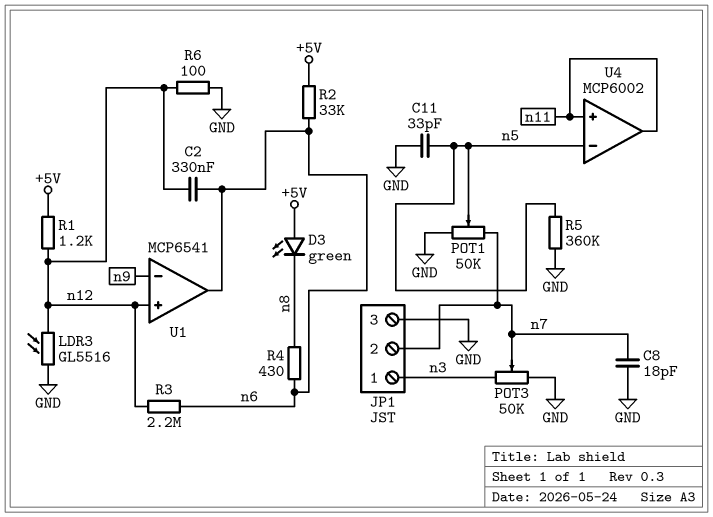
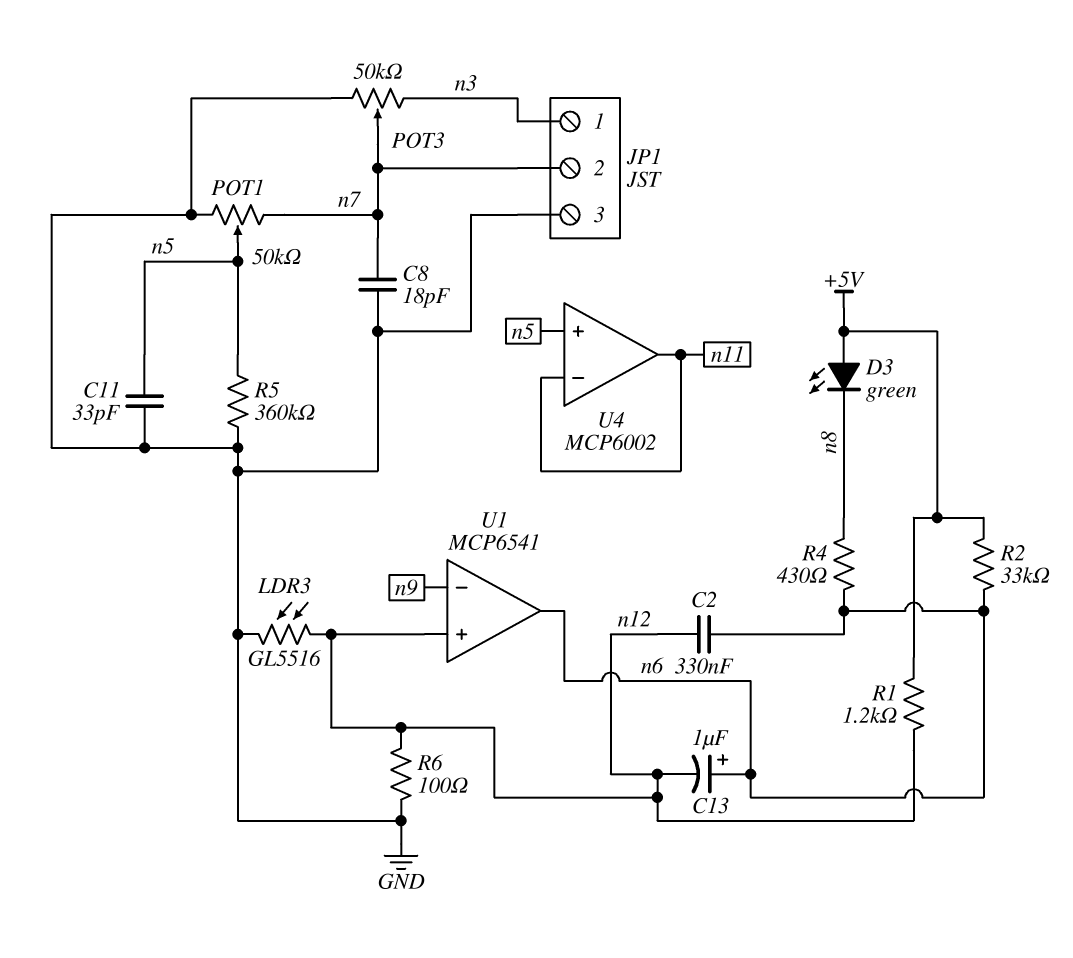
C13: none -> 1uF (plus n6, minus n12)
R3: 2.2M (n6, n12) -> none
U4 pin in+: n11 -> n5
U4 pin in-: n5 -> n11

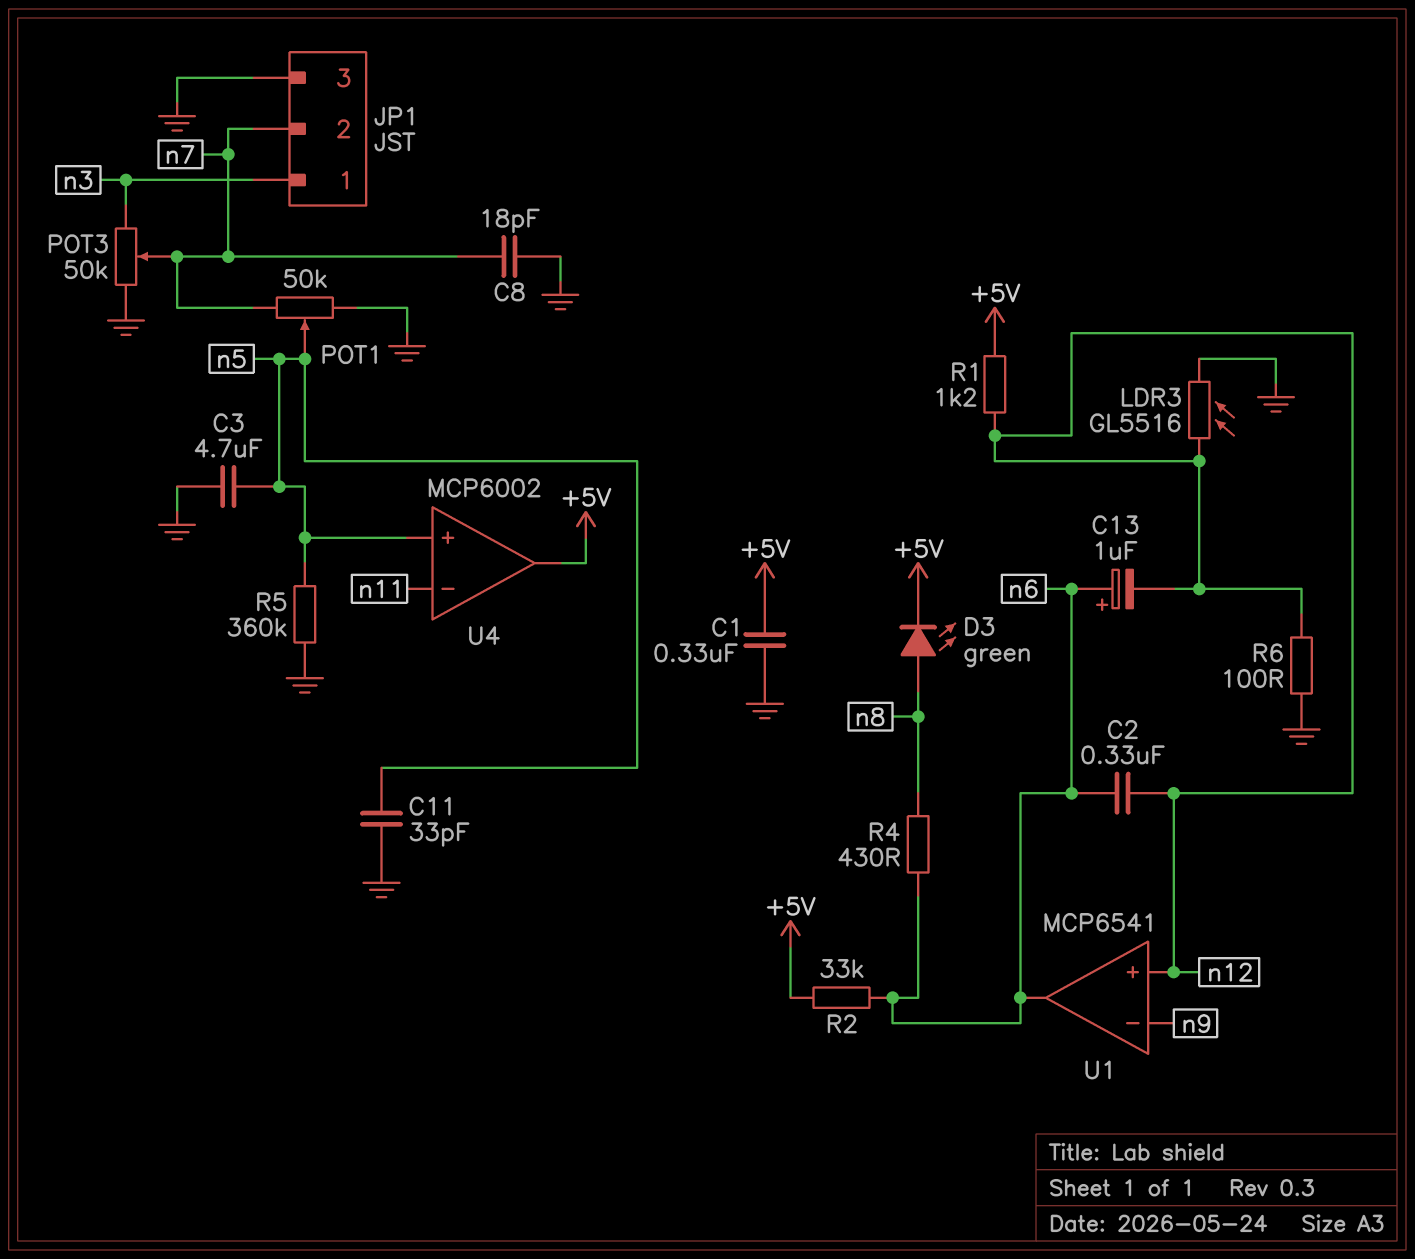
C1: none -> 330nF (+5V, GND)
C3: none -> 4.7uF (GND, n5)
D3: LED green (A +5V, K n8) -> LED green (A n8, K +5V)
U4 pin out: n11 -> +5V

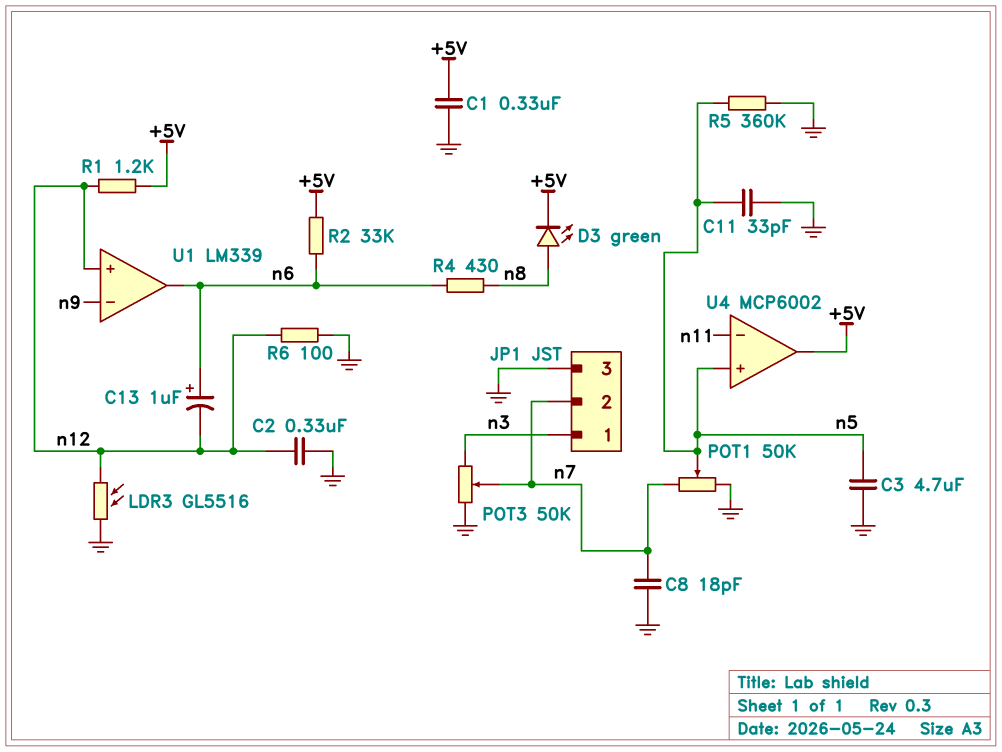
C2: 330nF (n6, n12) -> 330nF (GND, n12)
U1: MCP6541 -> LM339

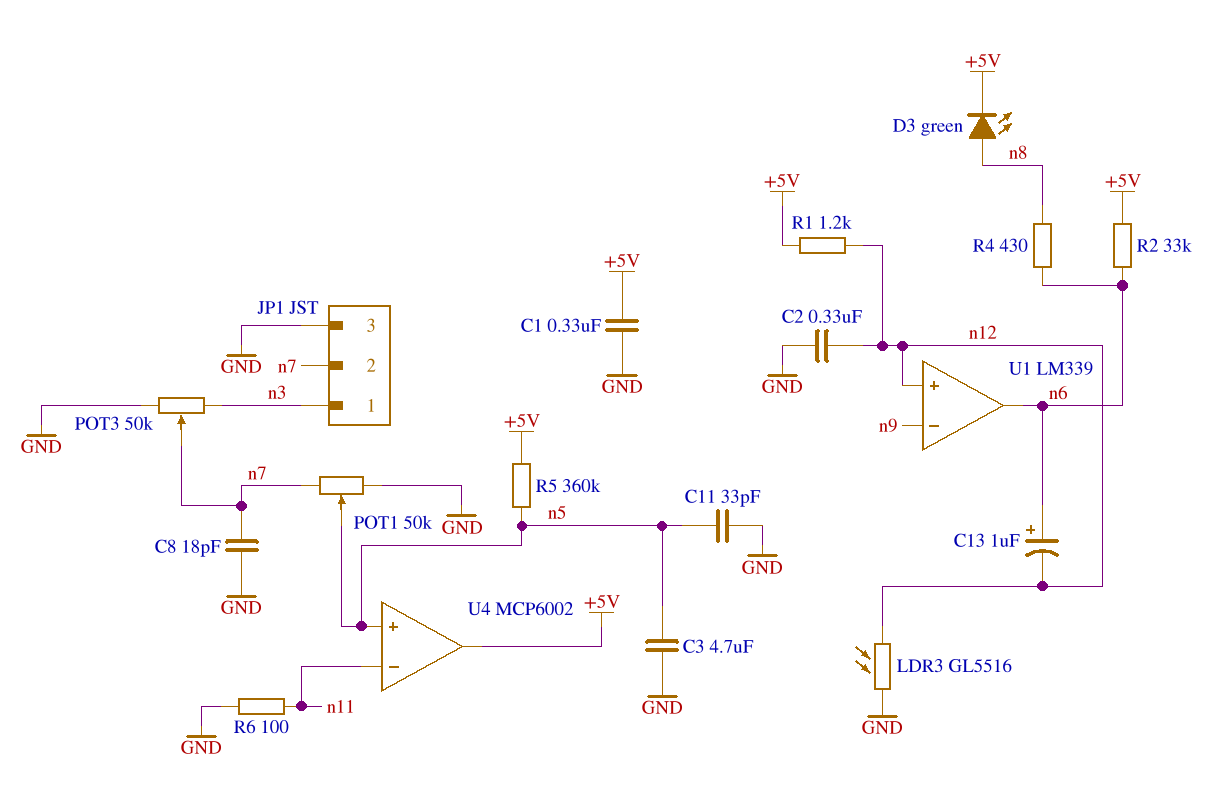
R5: 360k (GND, n5) -> 360k (+5V, n5)
R6: 100 (GND, n12) -> 100 (GND, n11)

